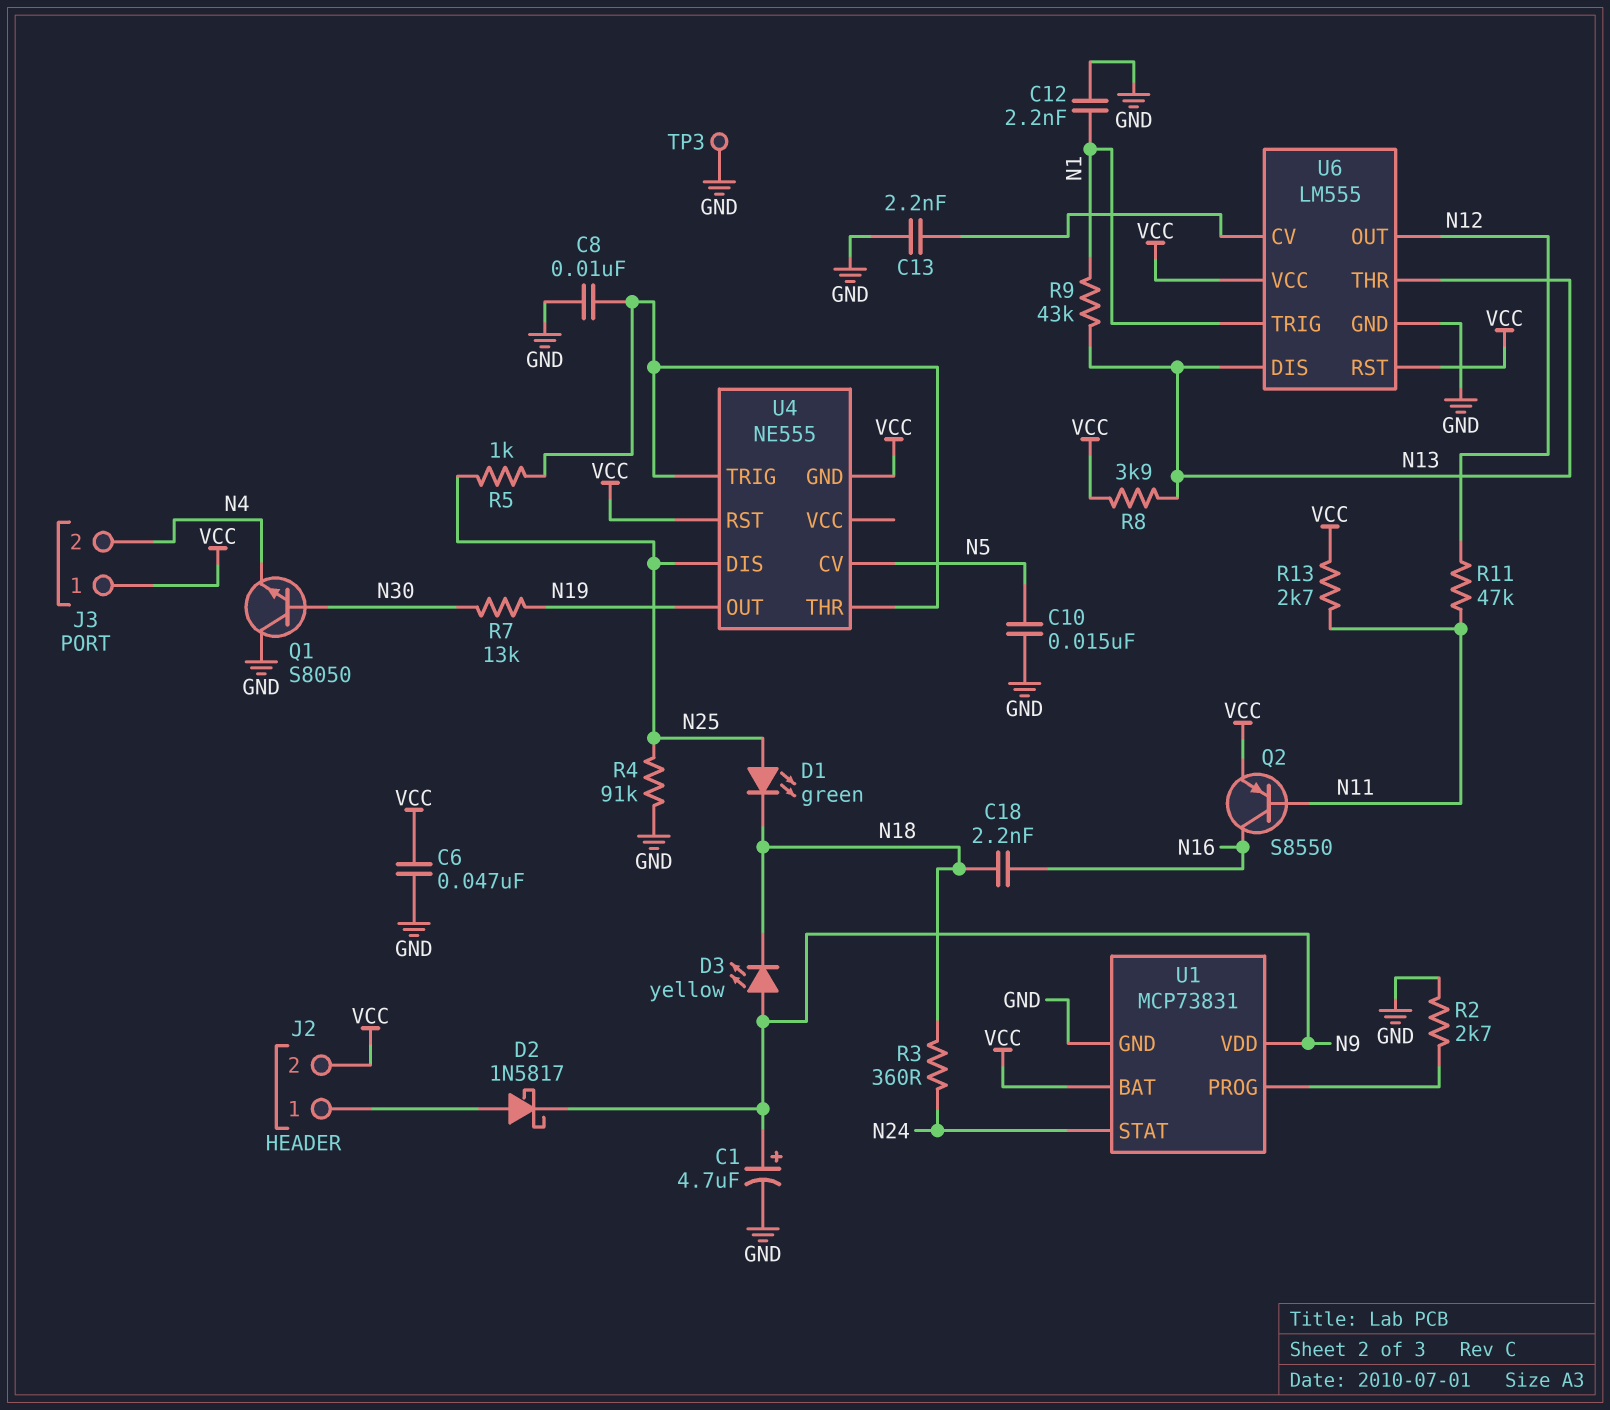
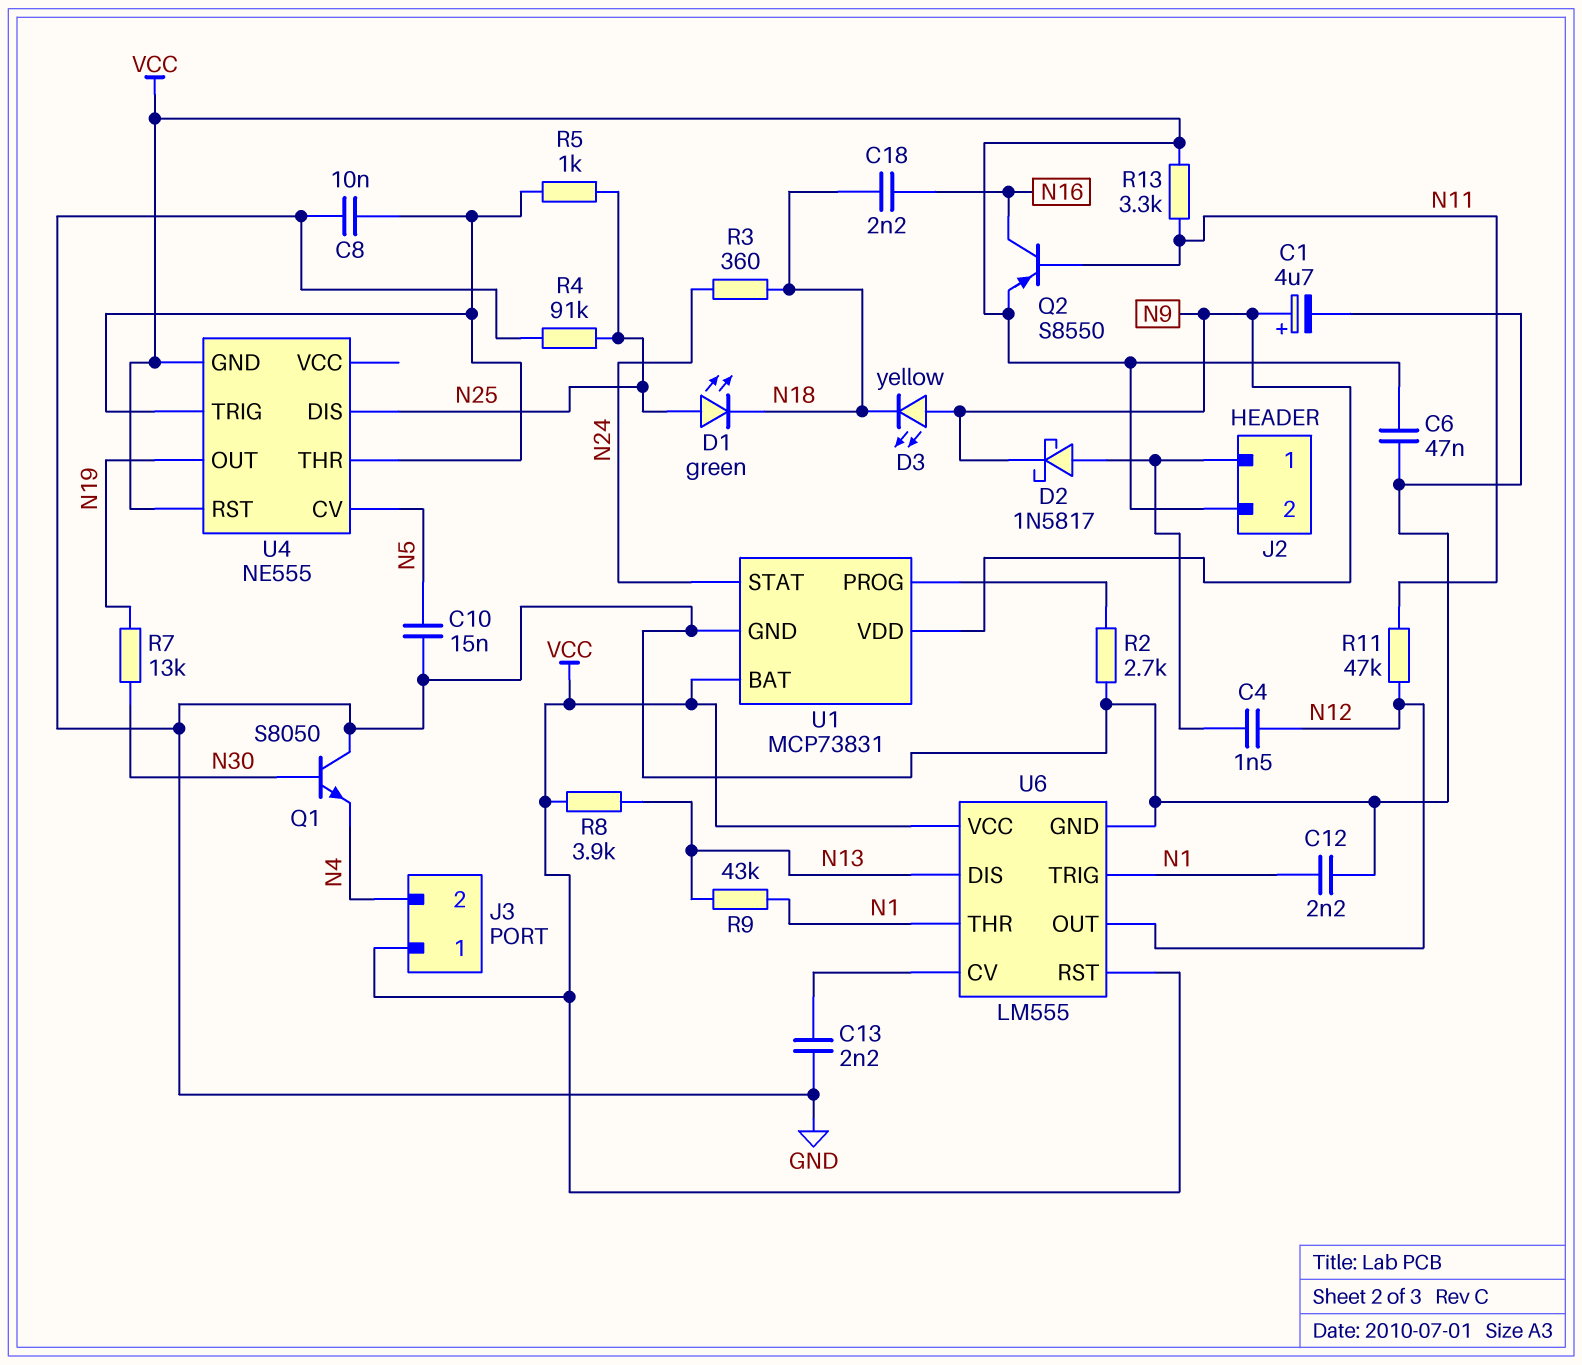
C4: none -> 1.5nF (J2/1, N12)
R13: 2.7k (N11, VCC) -> 3.3k (N11, VCC)
TP3: test point (GND) -> none
U6 pin THR: N13 -> N1

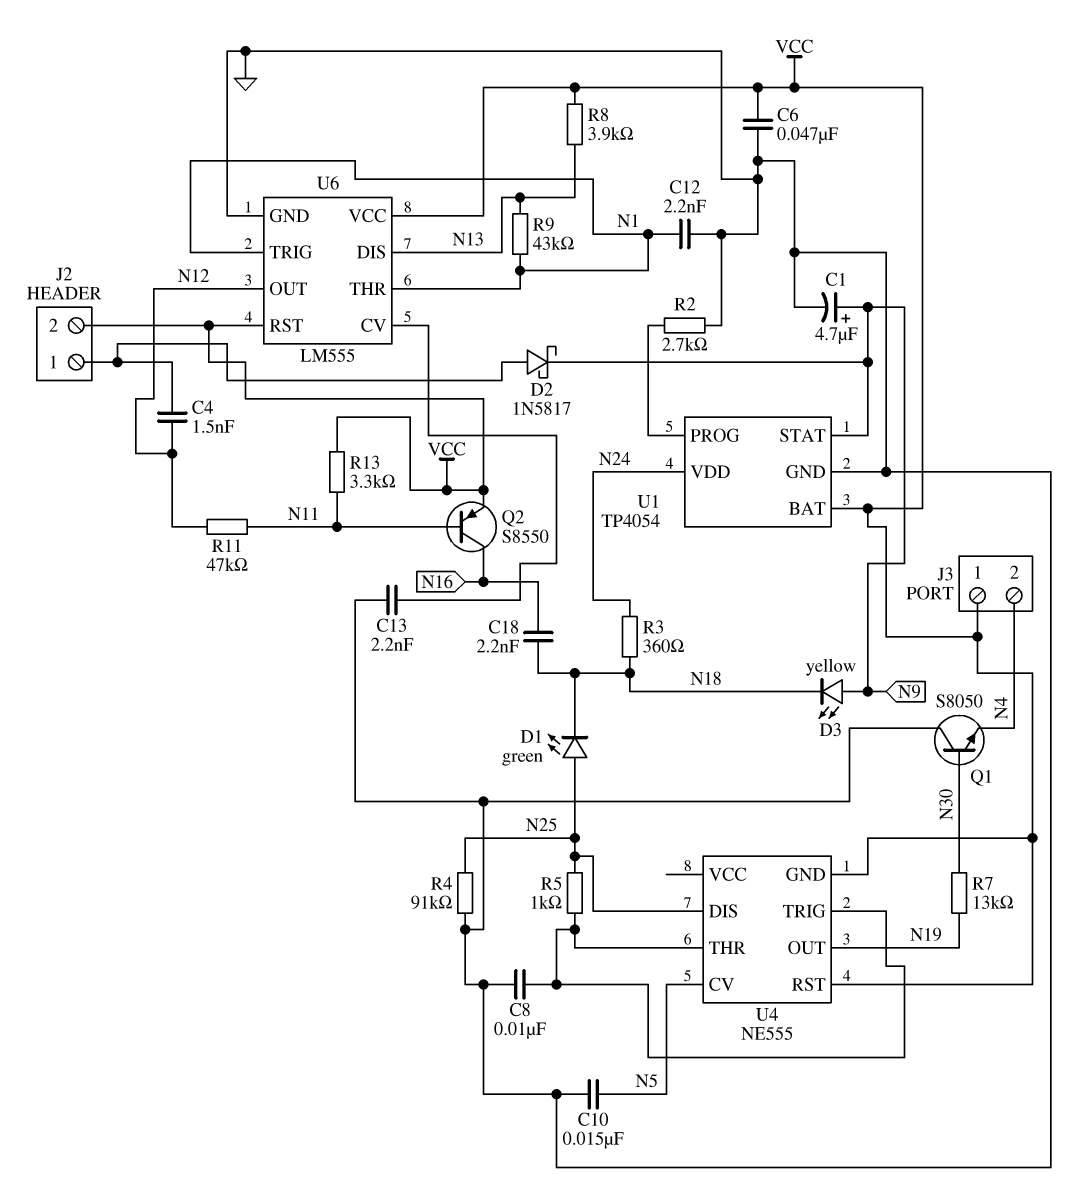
U1: MCP73831 -> TP4054
U1 pin STAT: N24 -> N9
U1 pin VDD: N9 -> N24

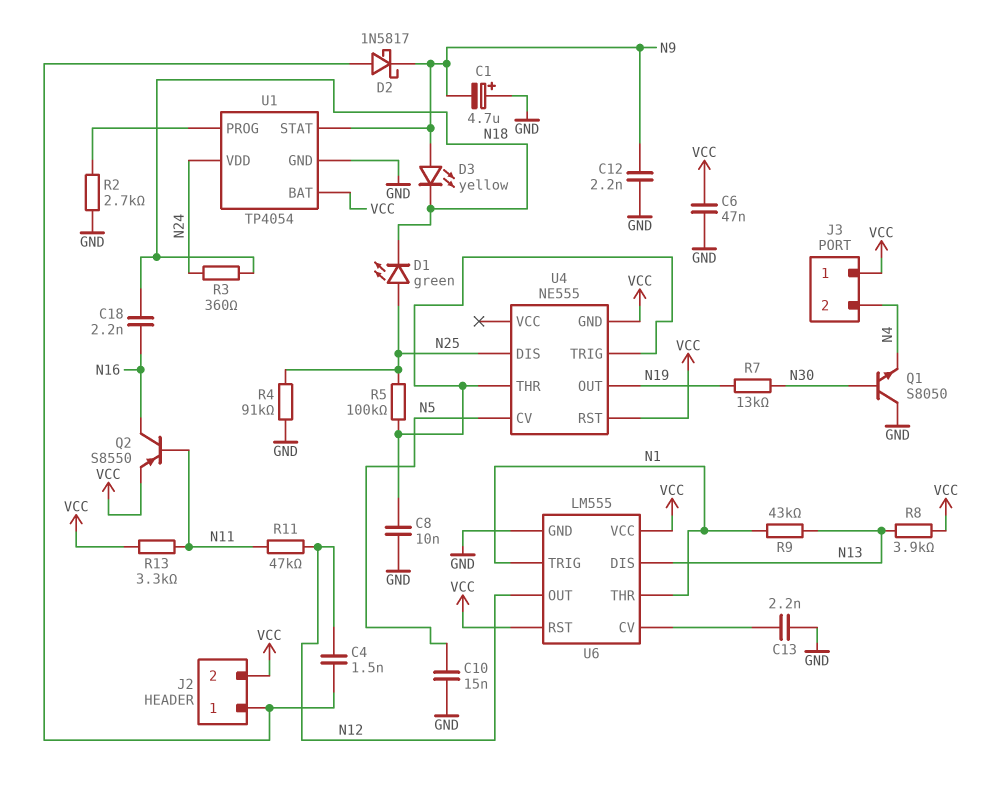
C1: 4.7uF (plus N9, minus GND) -> 4.7uF (plus GND, minus N9)
C12: 2.2nF (GND, N1) -> 2.2nF (GND, N9)
R5: 1k (N25, U4/THR) -> 100k (N25, U4/THR)

